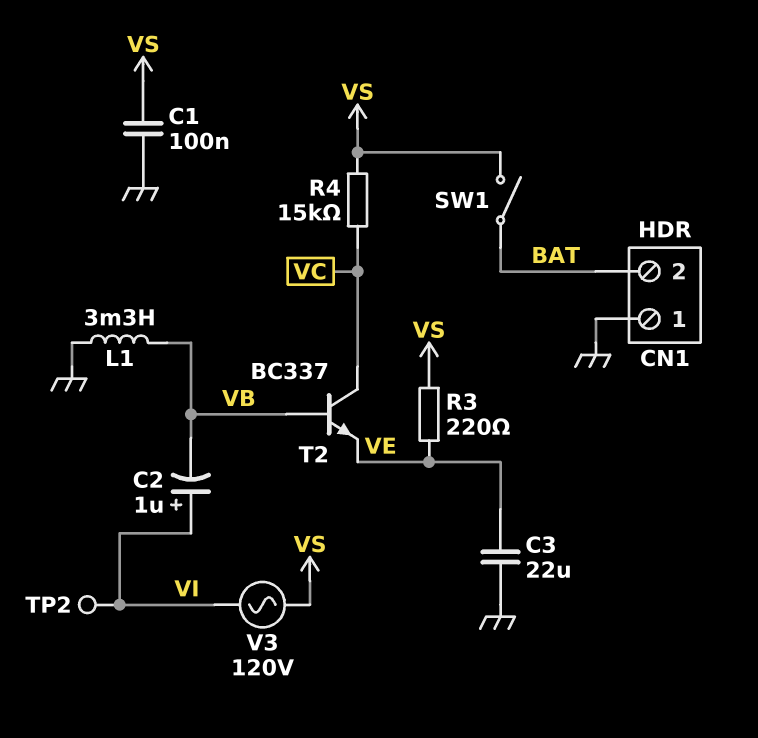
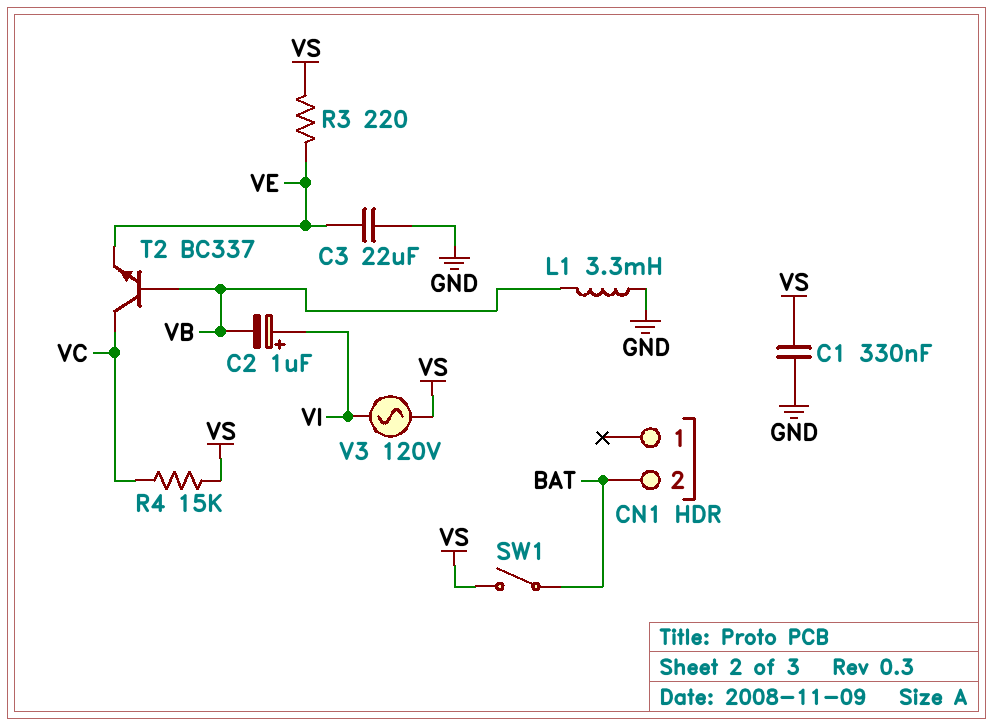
C1: 100nF (GND, VS) -> 330nF (GND, VS)
CN1 pin 1: GND -> none
TP2: test point (VI) -> none

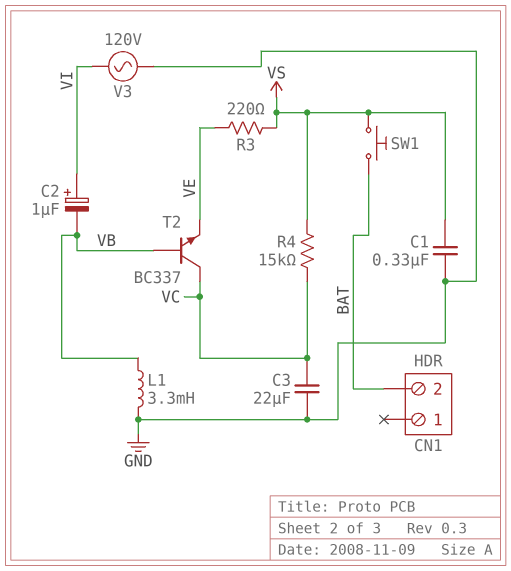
C3: 22uF (GND, VE) -> 22uF (GND, VC)
SW1: switch (BAT, VS) -> button (BAT, VS)
V3: AC 120V (VI, VS) -> AC 120V (GND, VI)

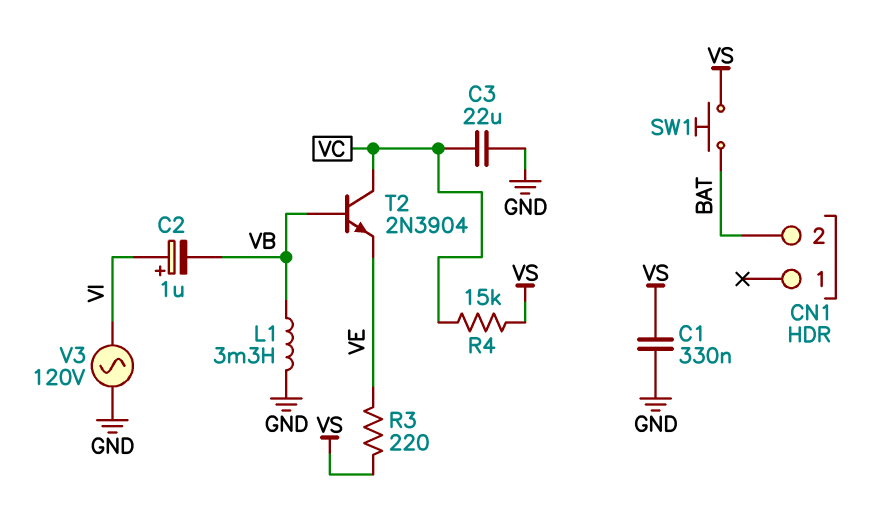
T2: NPN BC337 (B VB, C VC, E VE) -> NPN 2N3904 (B VB, C VC, E VE)

